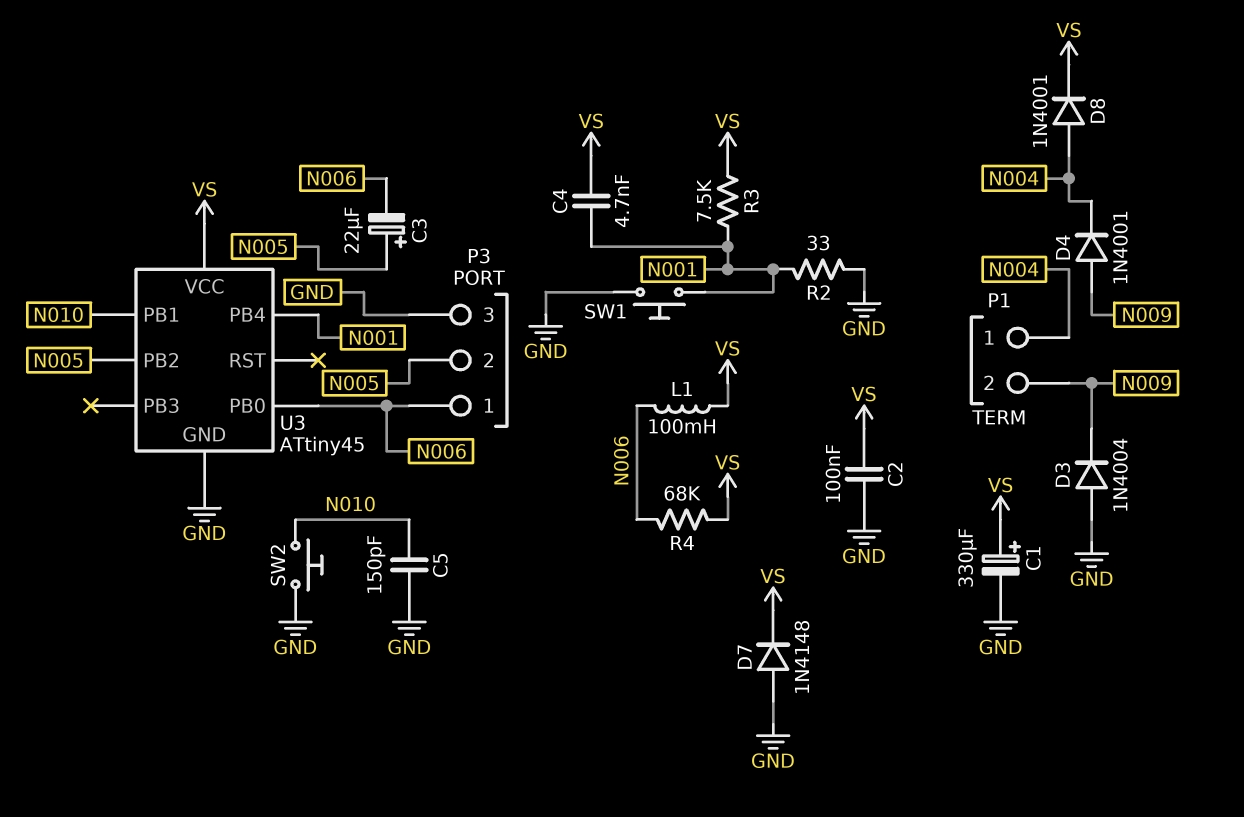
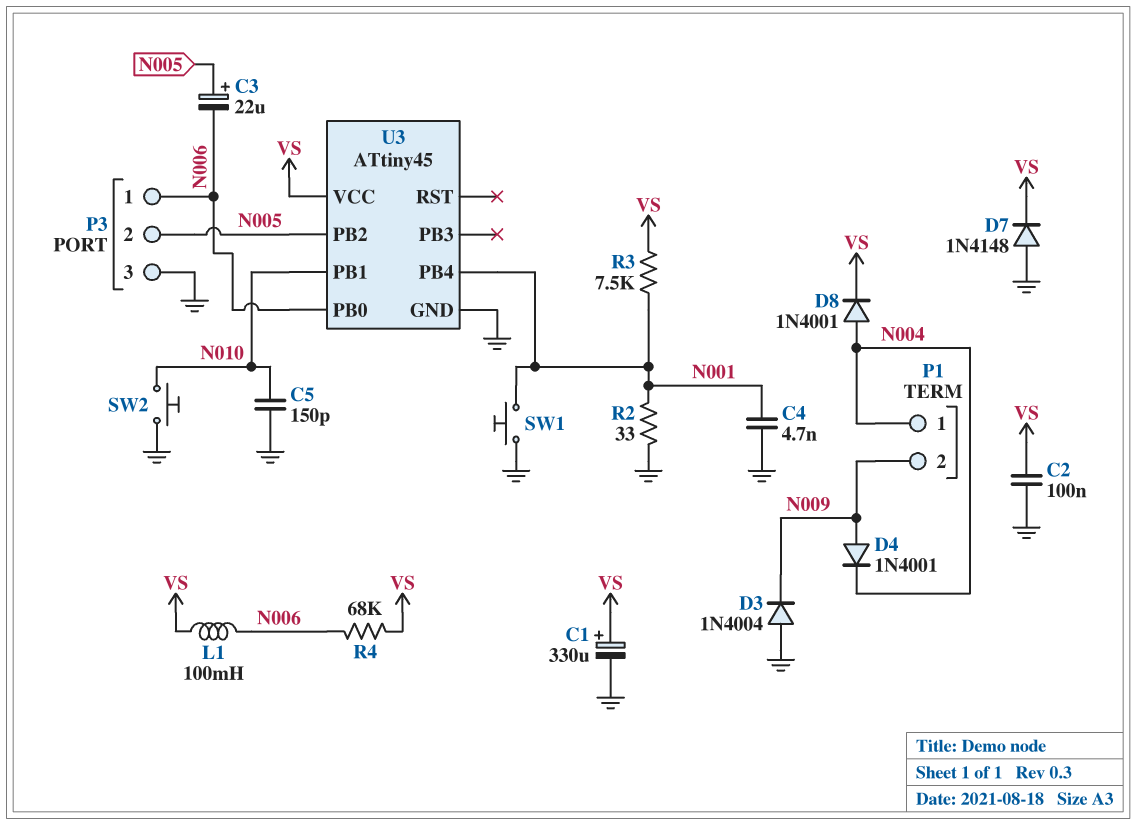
C4: 4.7nF (N001, VS) -> 4.7nF (GND, N001)

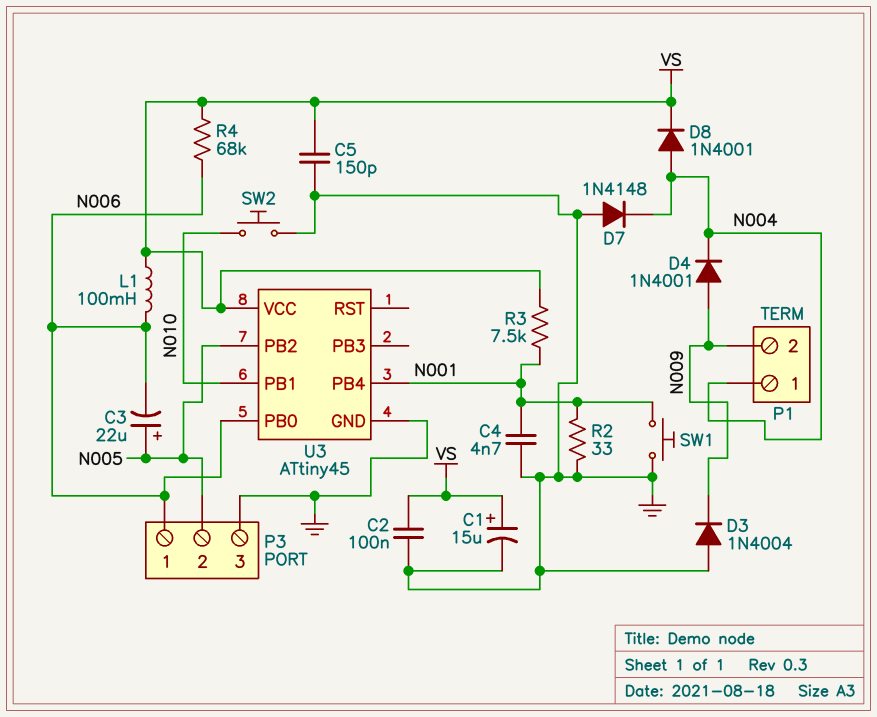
C1: 330uF (plus VS, minus GND) -> 15uF (plus VS, minus GND)
C5: 150pF (GND, N010) -> 150pF (GND, VS)
D7: diode 1N4148 (A GND, K VS) -> diode 1N4148 (A GND, K N004)

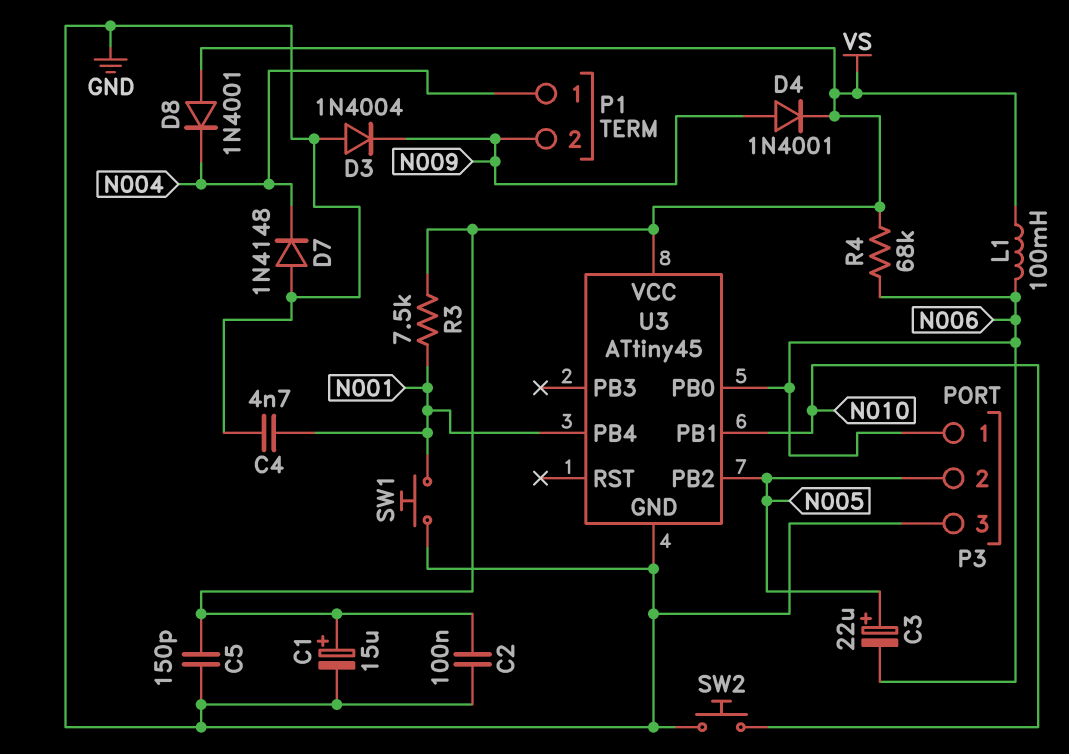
D4: diode 1N4001 (A N009, K N004) -> diode 1N4001 (A N009, K VS)
D8: diode 1N4001 (A N004, K VS) -> diode 1N4001 (A VS, K N004)
R2: 33 (GND, N001) -> none

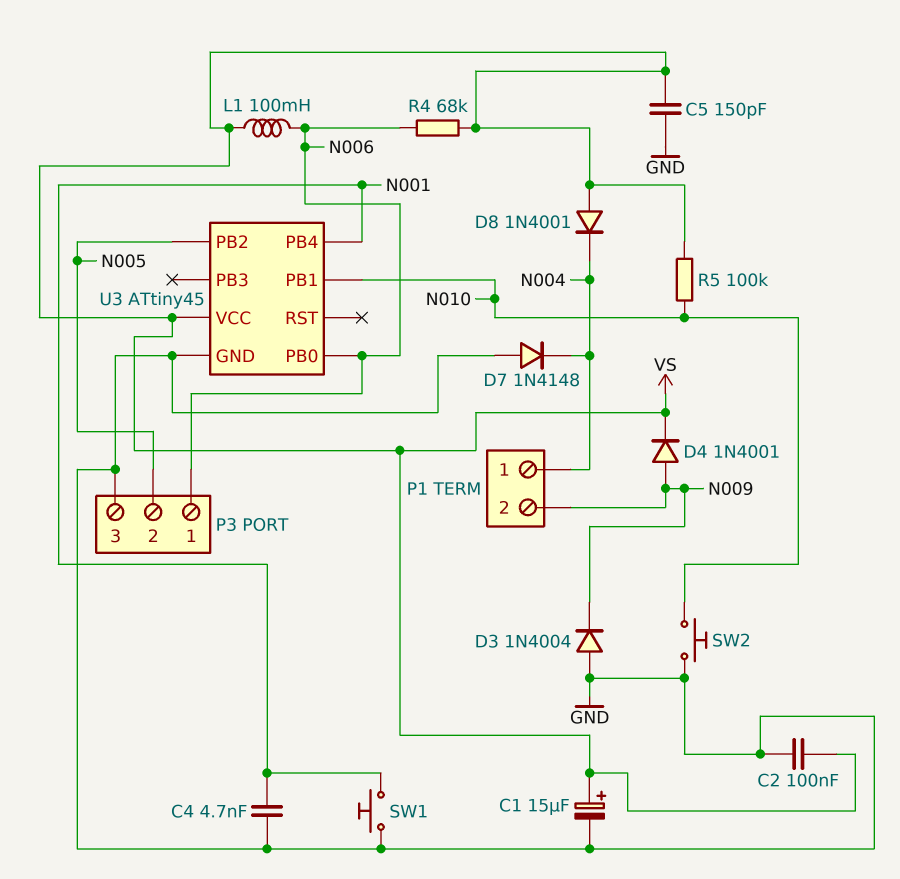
C3: 22uF (plus N005, minus N006) -> none
R3: 7.5k (N001, VS) -> none
R5: none -> 100k (N010, VS)

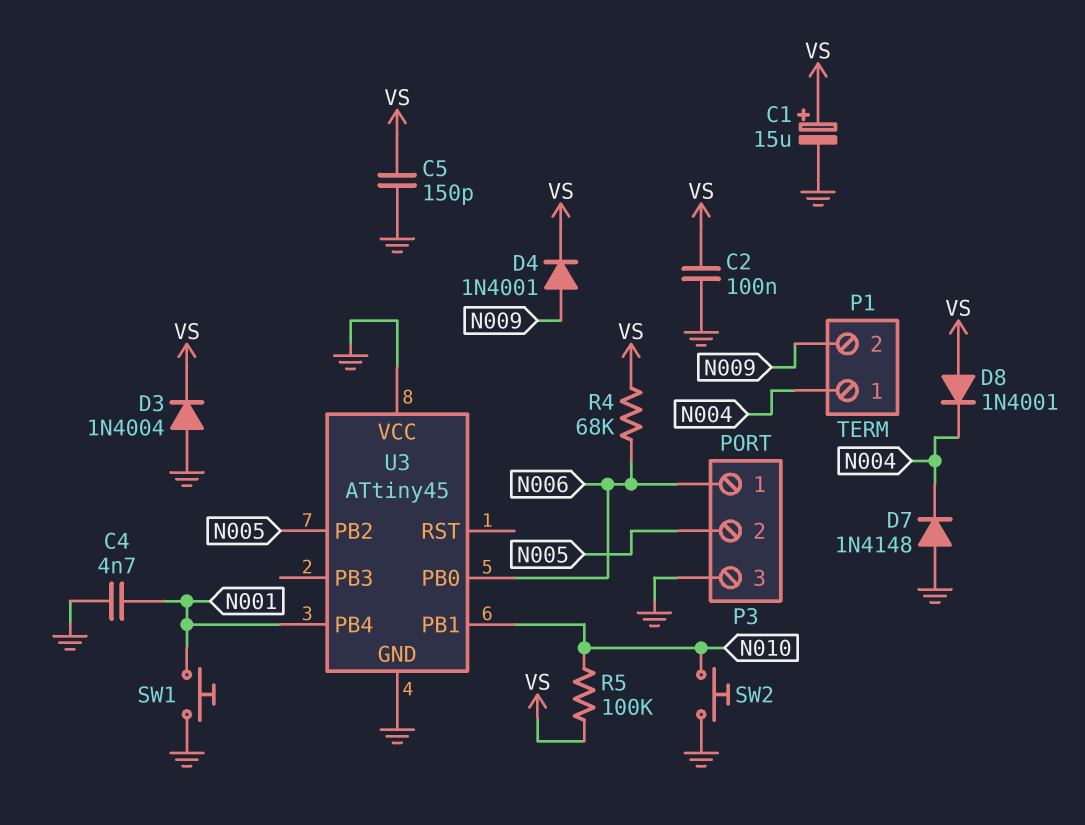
D3: diode 1N4004 (A GND, K N009) -> diode 1N4004 (A GND, K VS)
L1: 100mH (N006, VS) -> none
U3 pin VCC: VS -> GND

